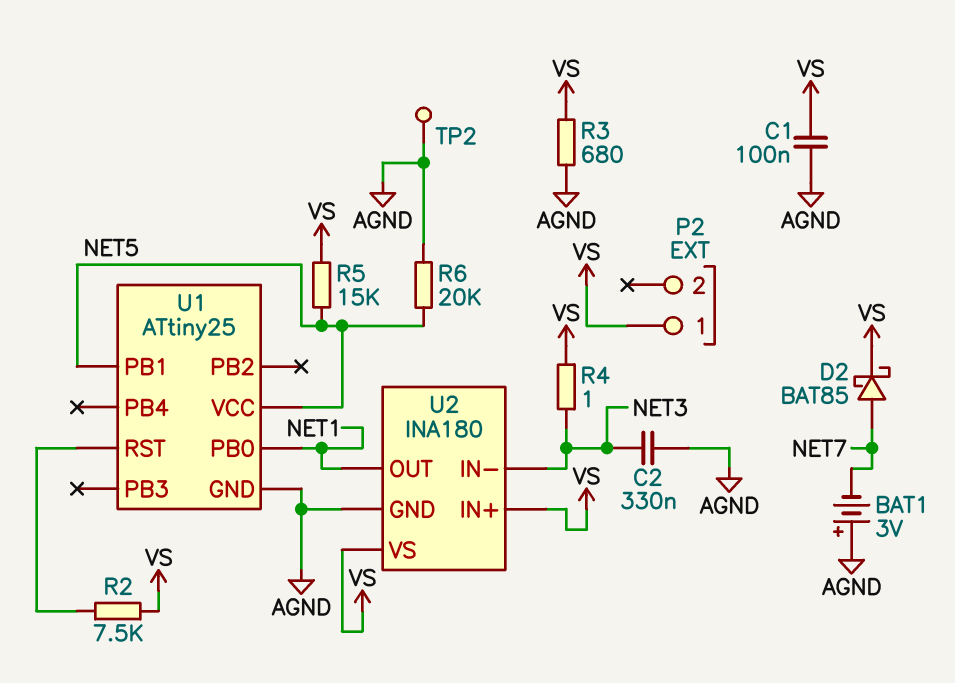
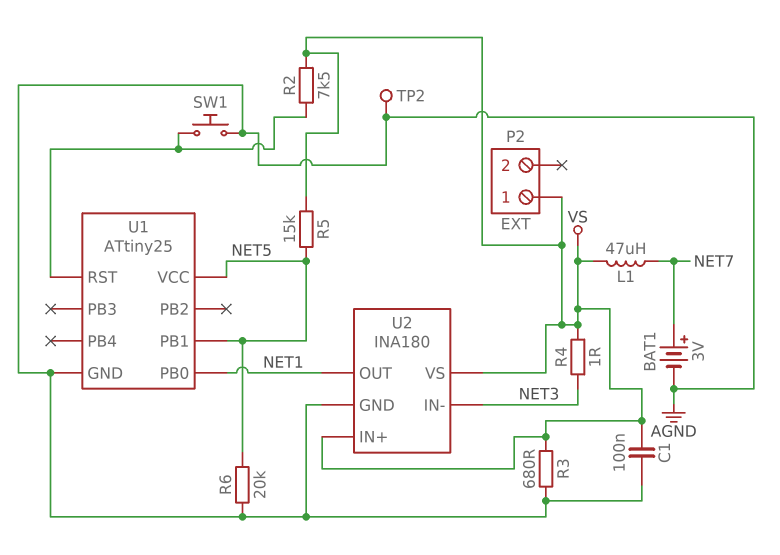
BAT1: 3V (plus AGND, minus NET7) -> 3V (plus NET7, minus AGND)
C2: 330nF (AGND, NET3) -> none
D2: schottky BAT85 (A NET7, K VS) -> none
L1: none -> 47uH (NET7, VS)
SW1: none -> button (AGND, U1/RST)

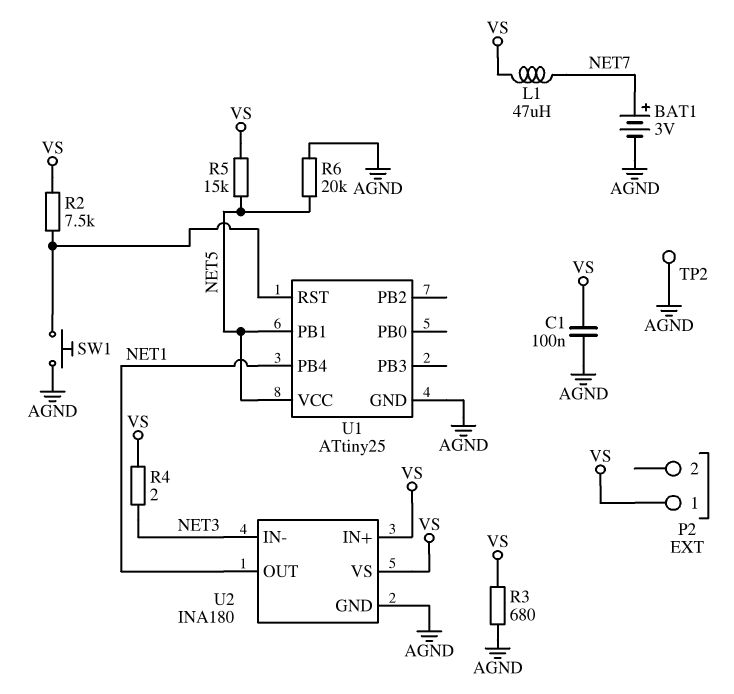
R4: 1 (NET3, VS) -> 2 (NET3, VS)
U1 pin PB0: NET1 -> none
U1 pin PB4: none -> NET1

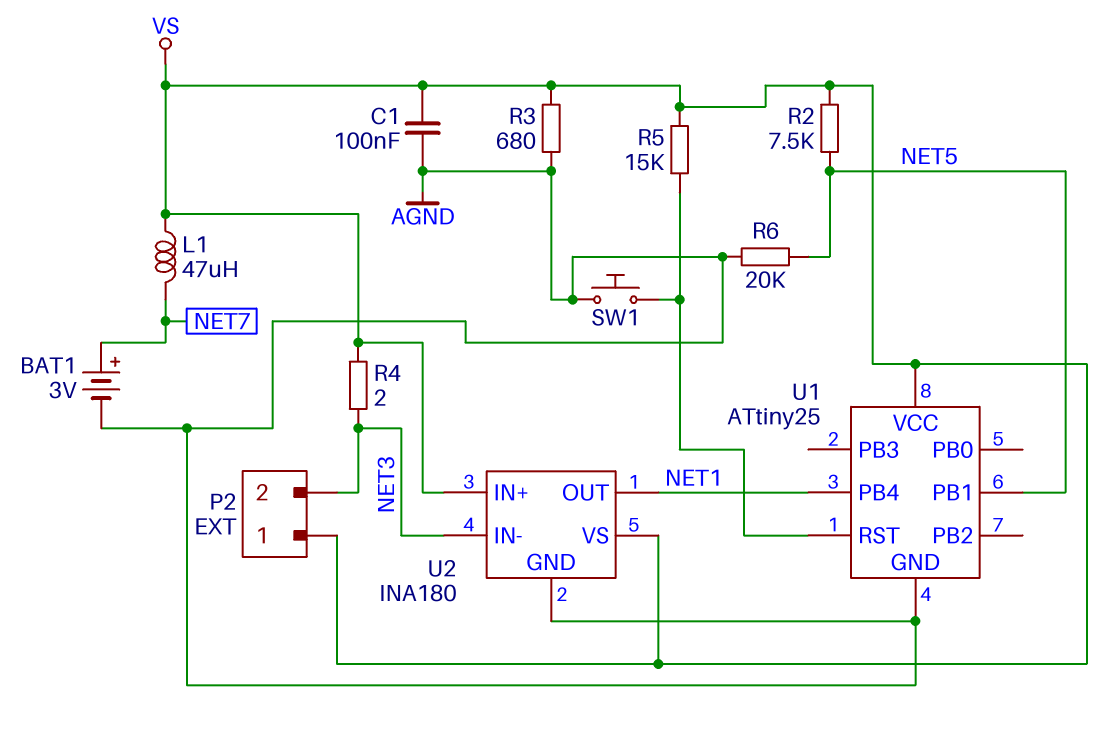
P2 pin 2: none -> NET3
R2: 7.5k (U1/RST, VS) -> 7.5k (NET5, VS)
R5: 15k (NET5, VS) -> 15k (U1/RST, VS)
TP2: test point (AGND) -> none
U1 pin VCC: NET5 -> VS

